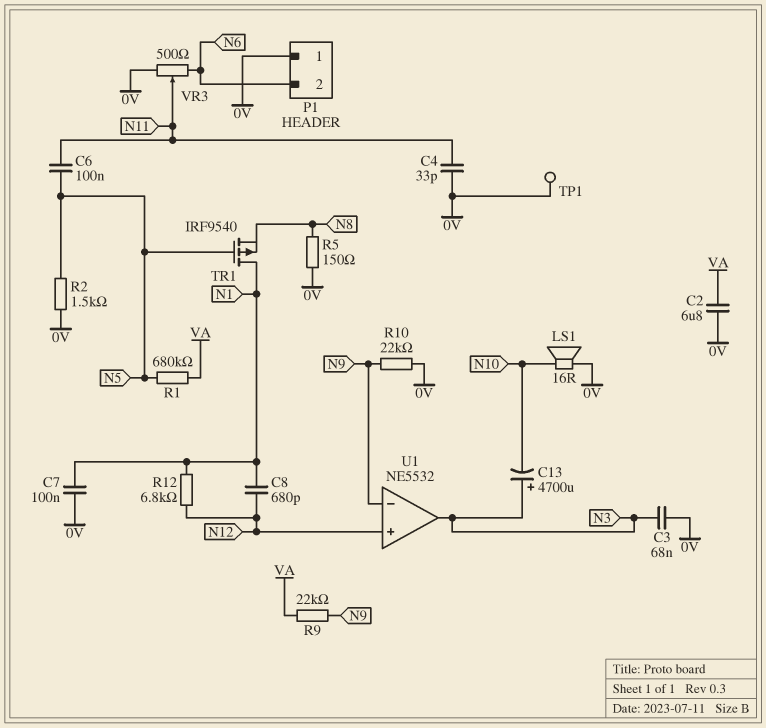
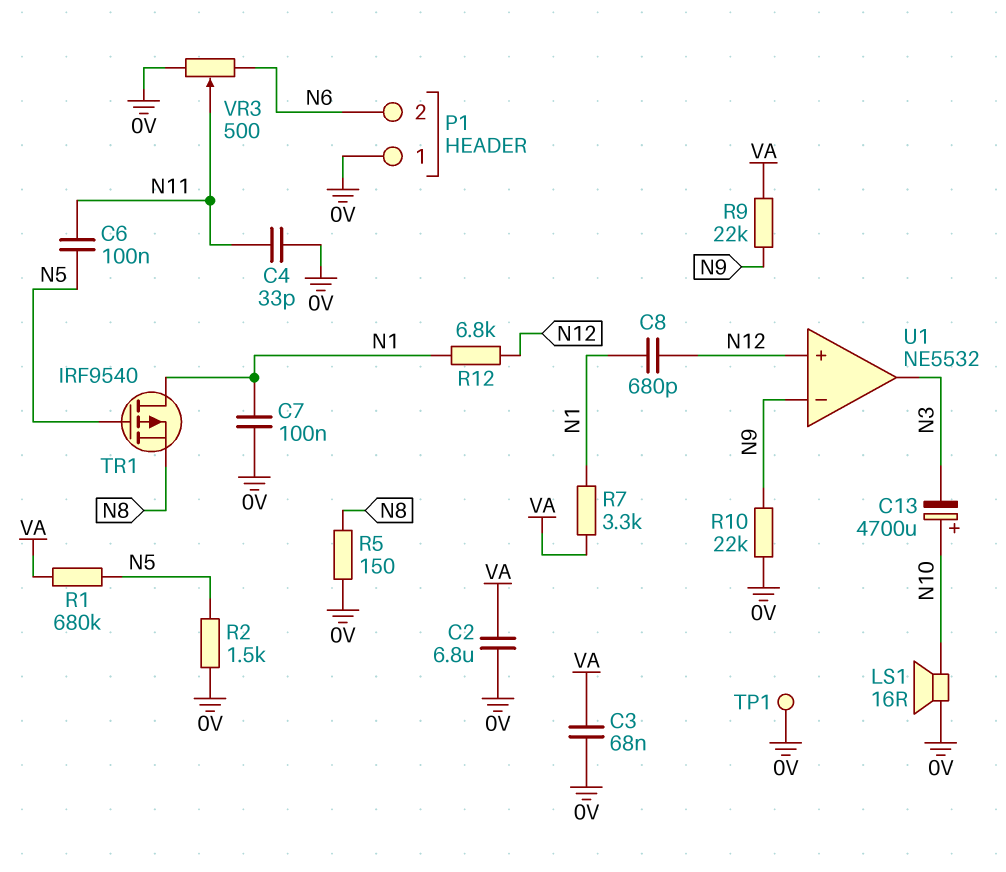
C3: 68nF (0V, N3) -> 68nF (0V, VA)
C13: 4700uF (plus N3, minus N10) -> 4700uF (plus N10, minus N3)
R7: none -> 3.3k (N1, VA)

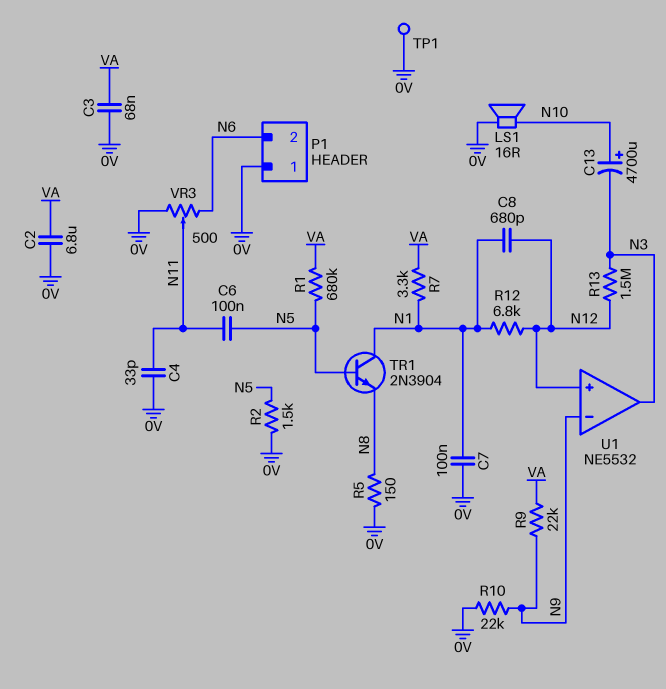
R13: none -> 1.5M (N3, N12)
TR1: PMOS IRF9540 (G N5, D N1, S N8) -> NPN 2N3904 (B N5, C N1, E N8)

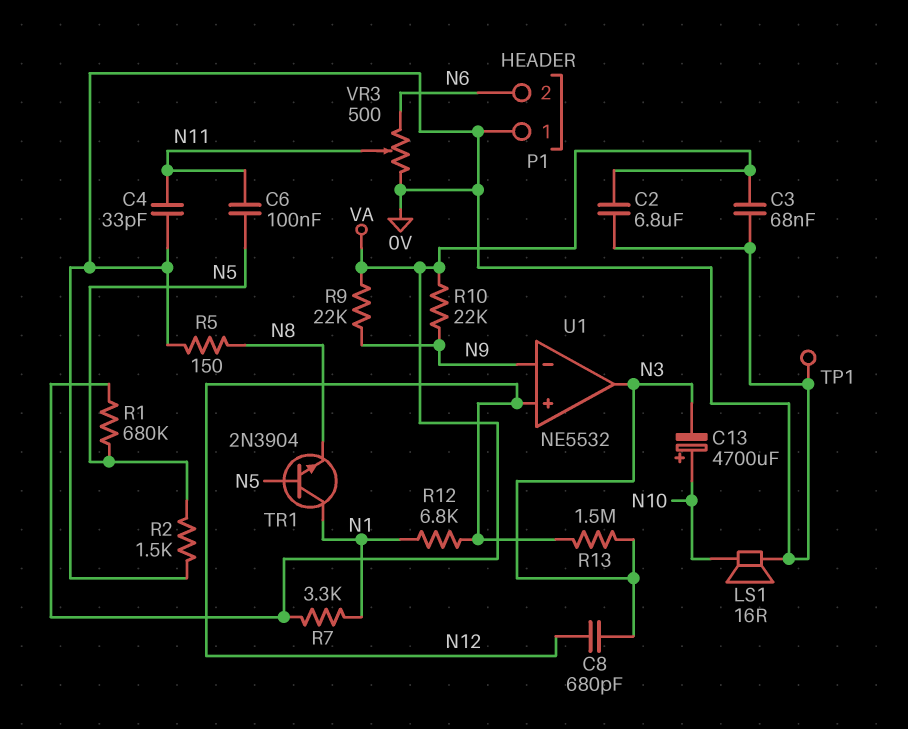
C7: 100nF (0V, N1) -> none
C8: 680pF (N1, N12) -> 680pF (N3, N12)
R10: 22k (0V, N9) -> 22k (N9, VA)

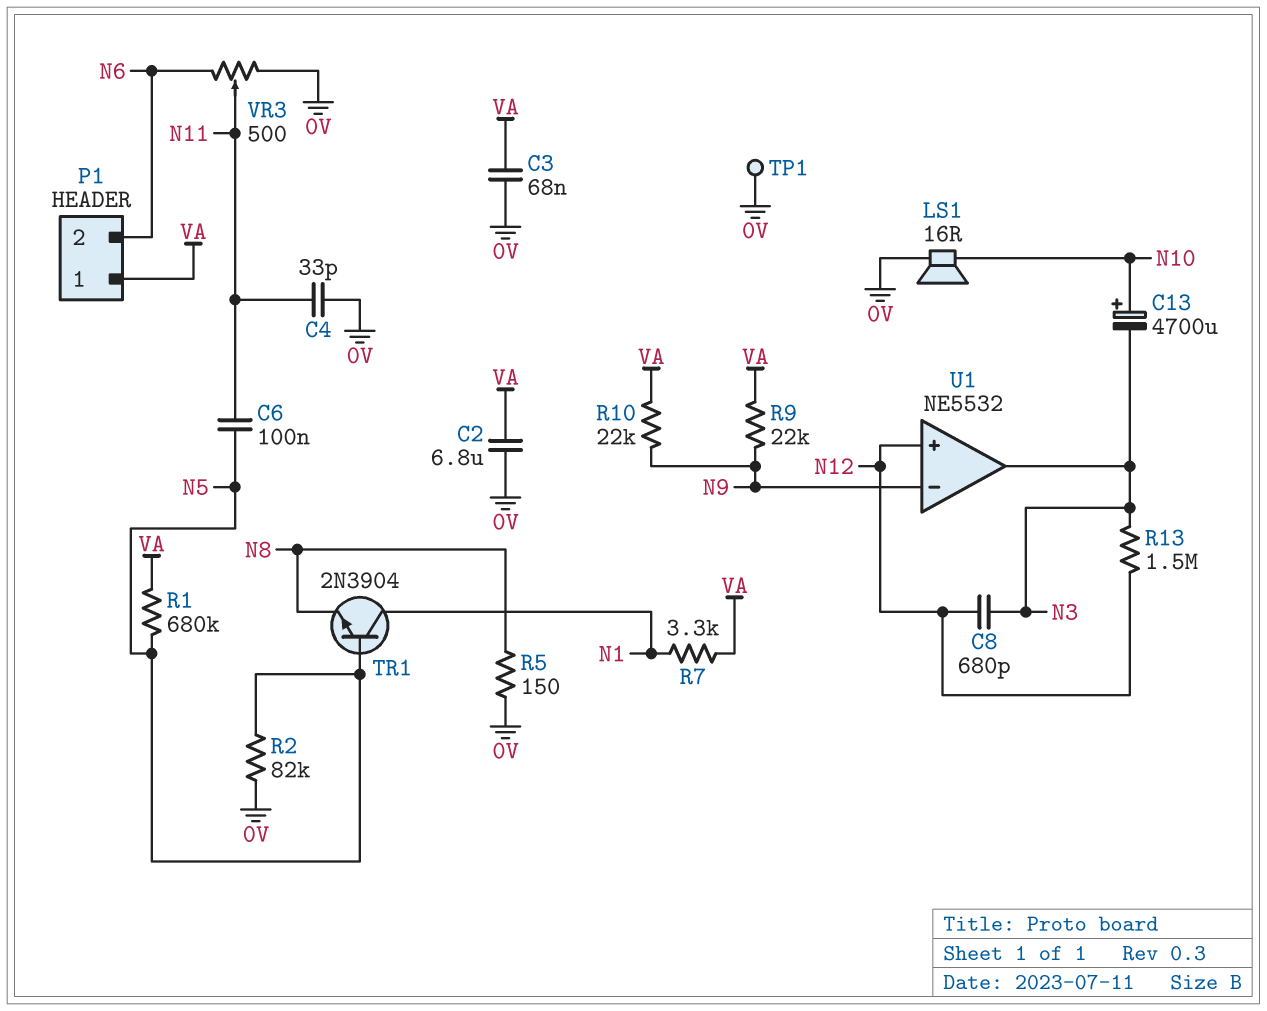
P1 pin 1: 0V -> VA
R2: 1.5k (0V, N5) -> 82k (0V, N5)
R12: 6.8k (N1, N12) -> none

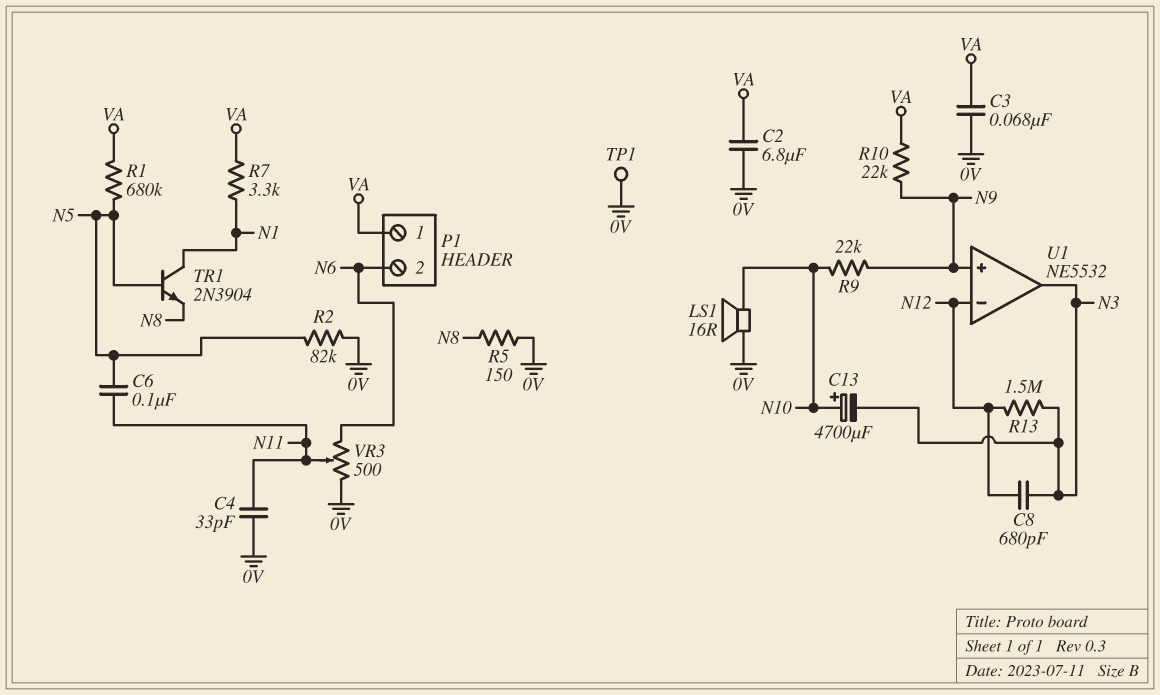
R9: 22k (N9, VA) -> 22k (N9, N10)
U1 pin in+: N12 -> N9
U1 pin in-: N9 -> N12

